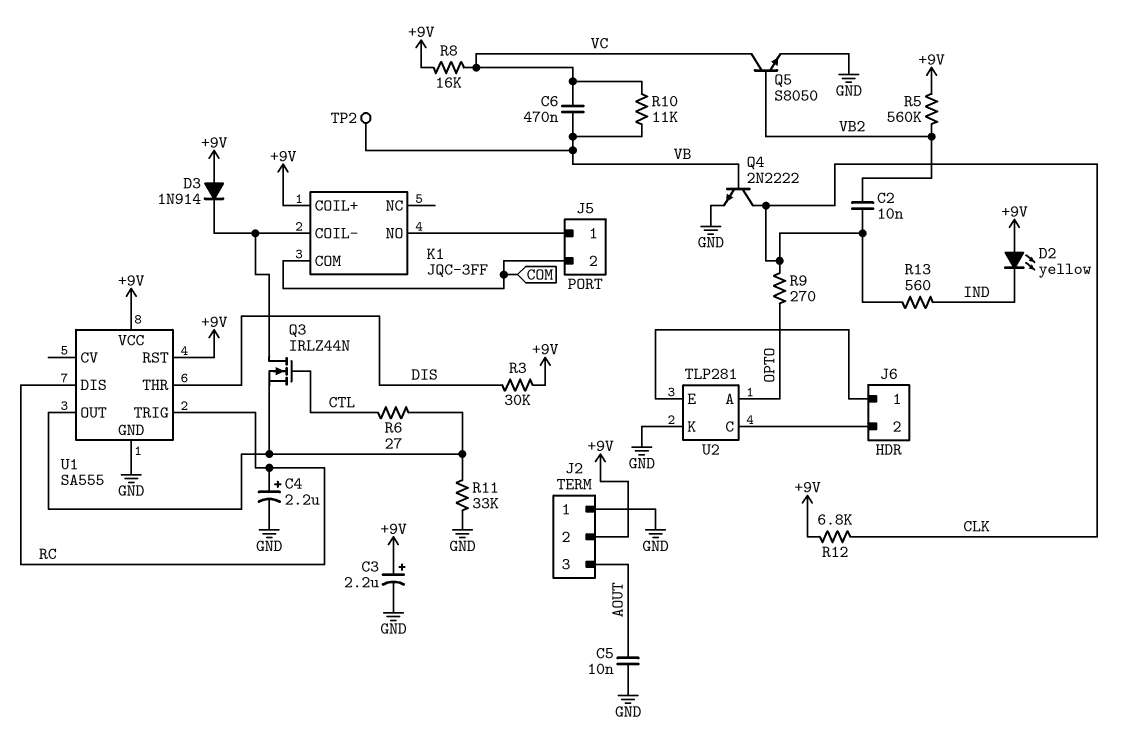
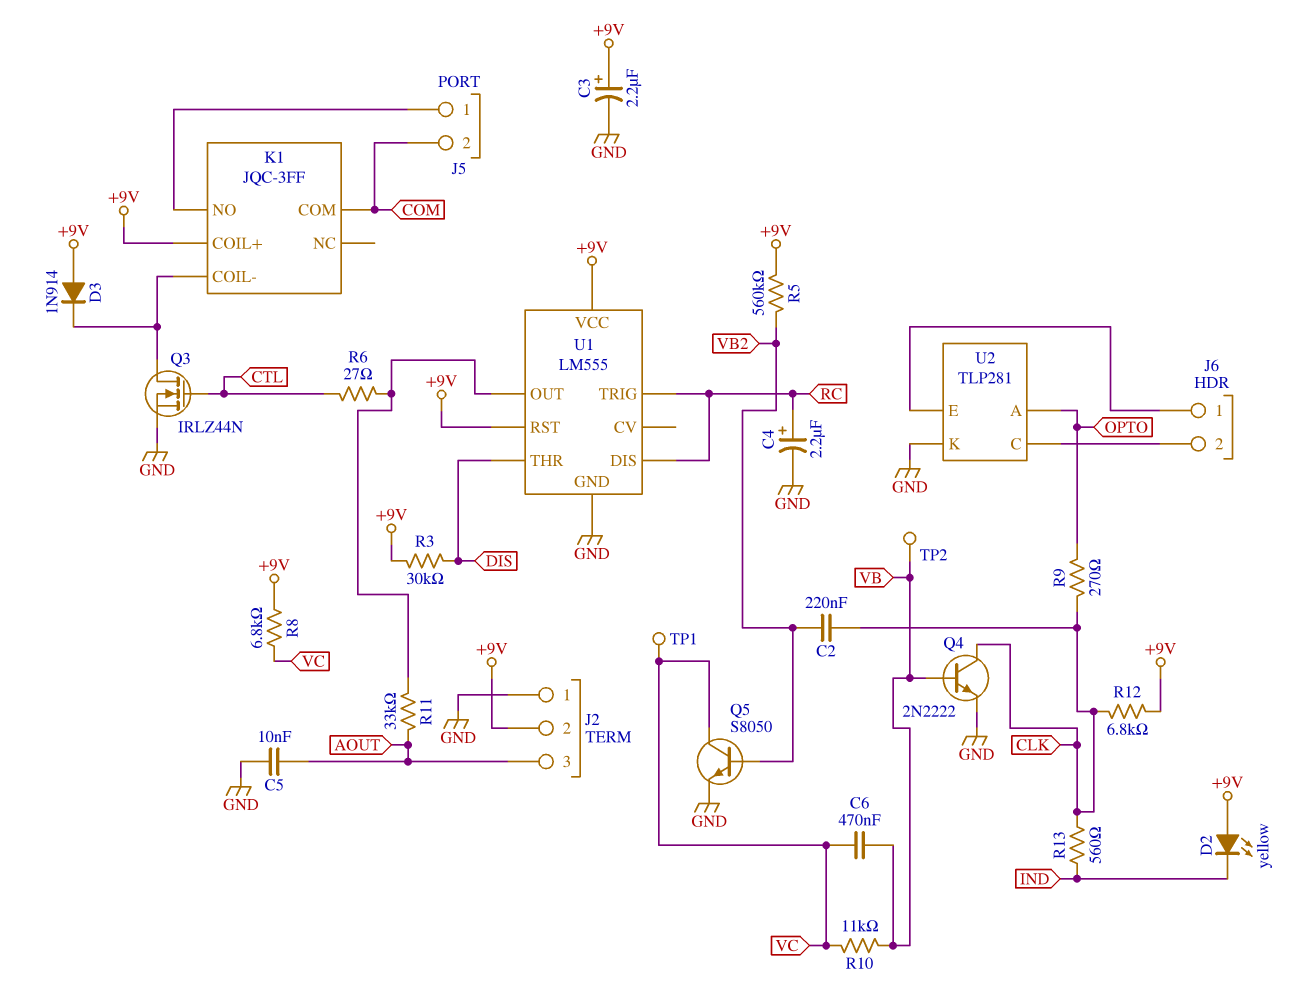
C2: 10nF (CLK, VB2) -> 220nF (CLK, VB2)
Q3: NMOS IRLZ44N (G CTL, D K1/COIL-, S U1/OUT) -> NMOS IRLZ44N (G CTL, D K1/COIL-, S GND)
R8: 16k (+9V, VC) -> 6.8k (+9V, VC)
R11: 33k (GND, U1/OUT) -> 33k (AOUT, U1/OUT)
TP1: none -> test point (VC)
U1: SA555 -> LM555

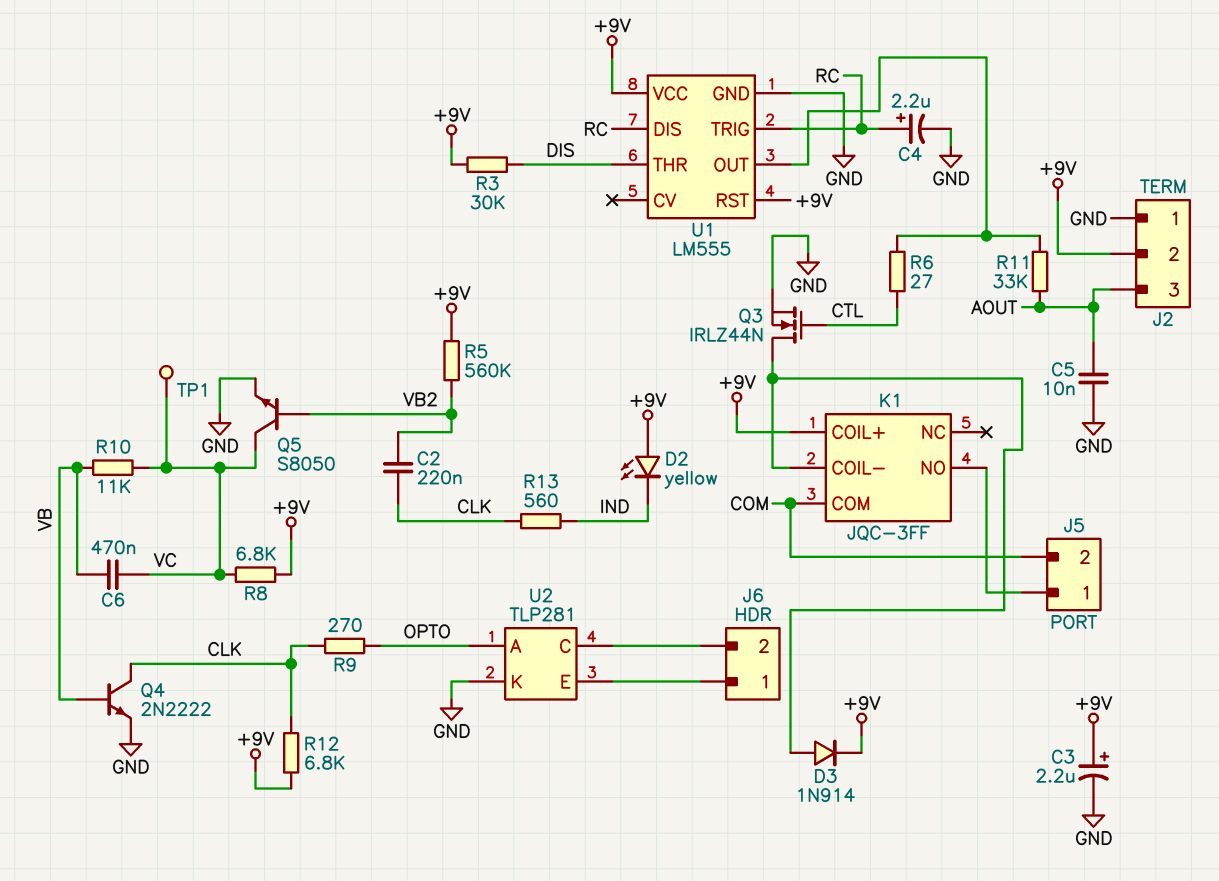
D3: diode 1N914 (A +9V, K K1/COIL-) -> diode 1N914 (A K1/COIL-, K +9V)
TP2: test point (VB) -> none

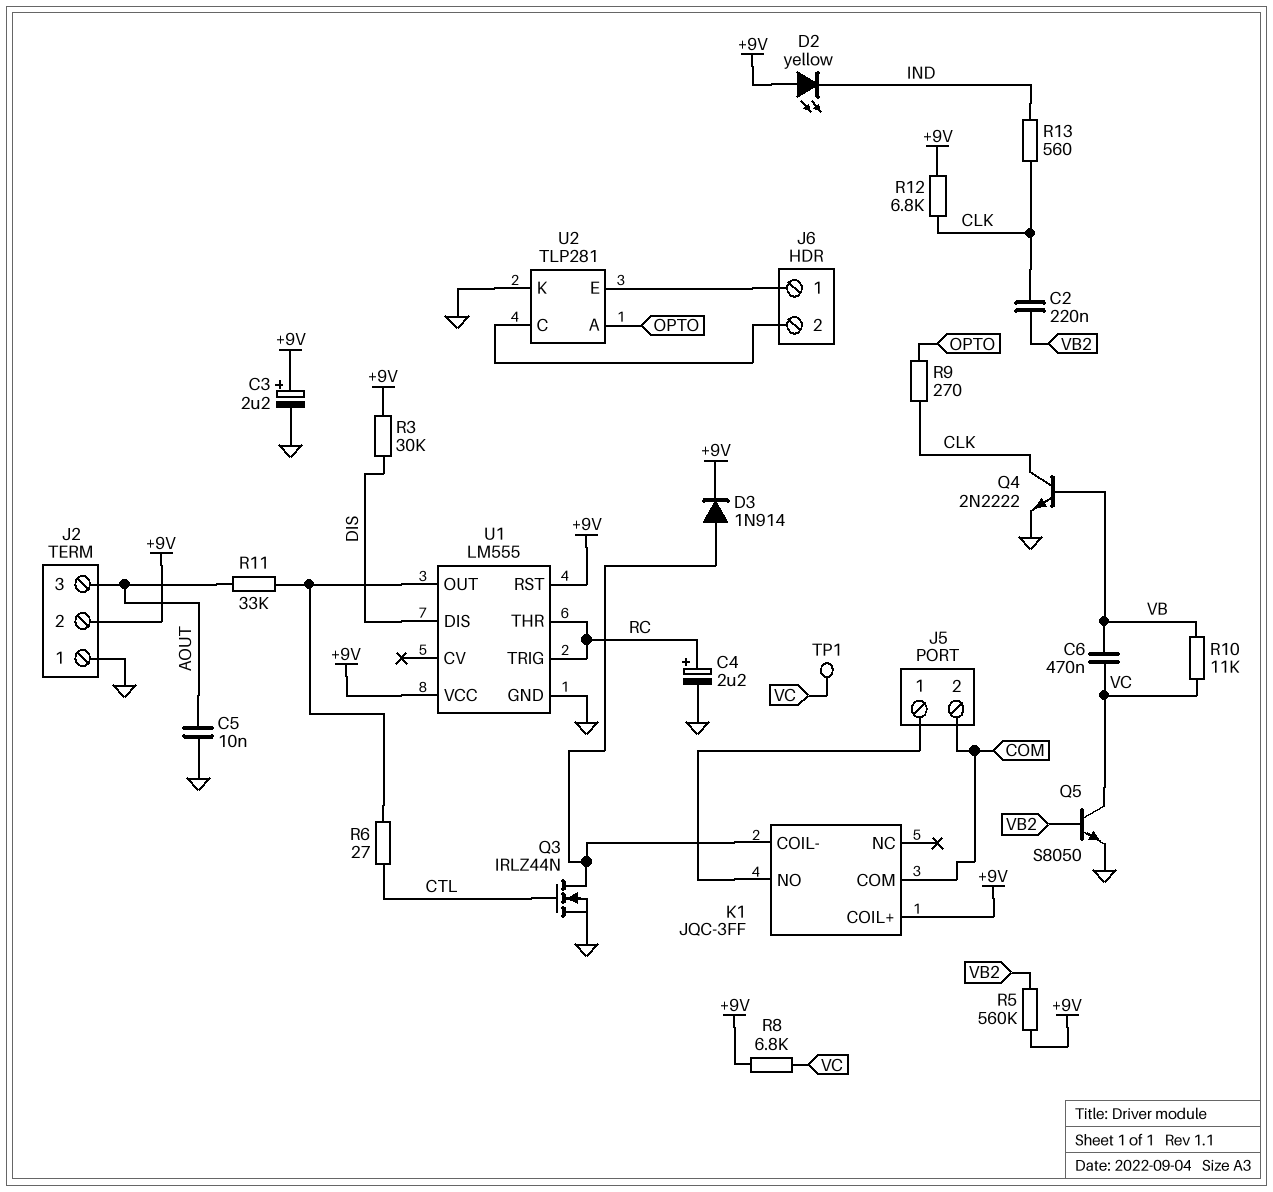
U1 pin DIS: RC -> DIS
U1 pin THR: DIS -> RC

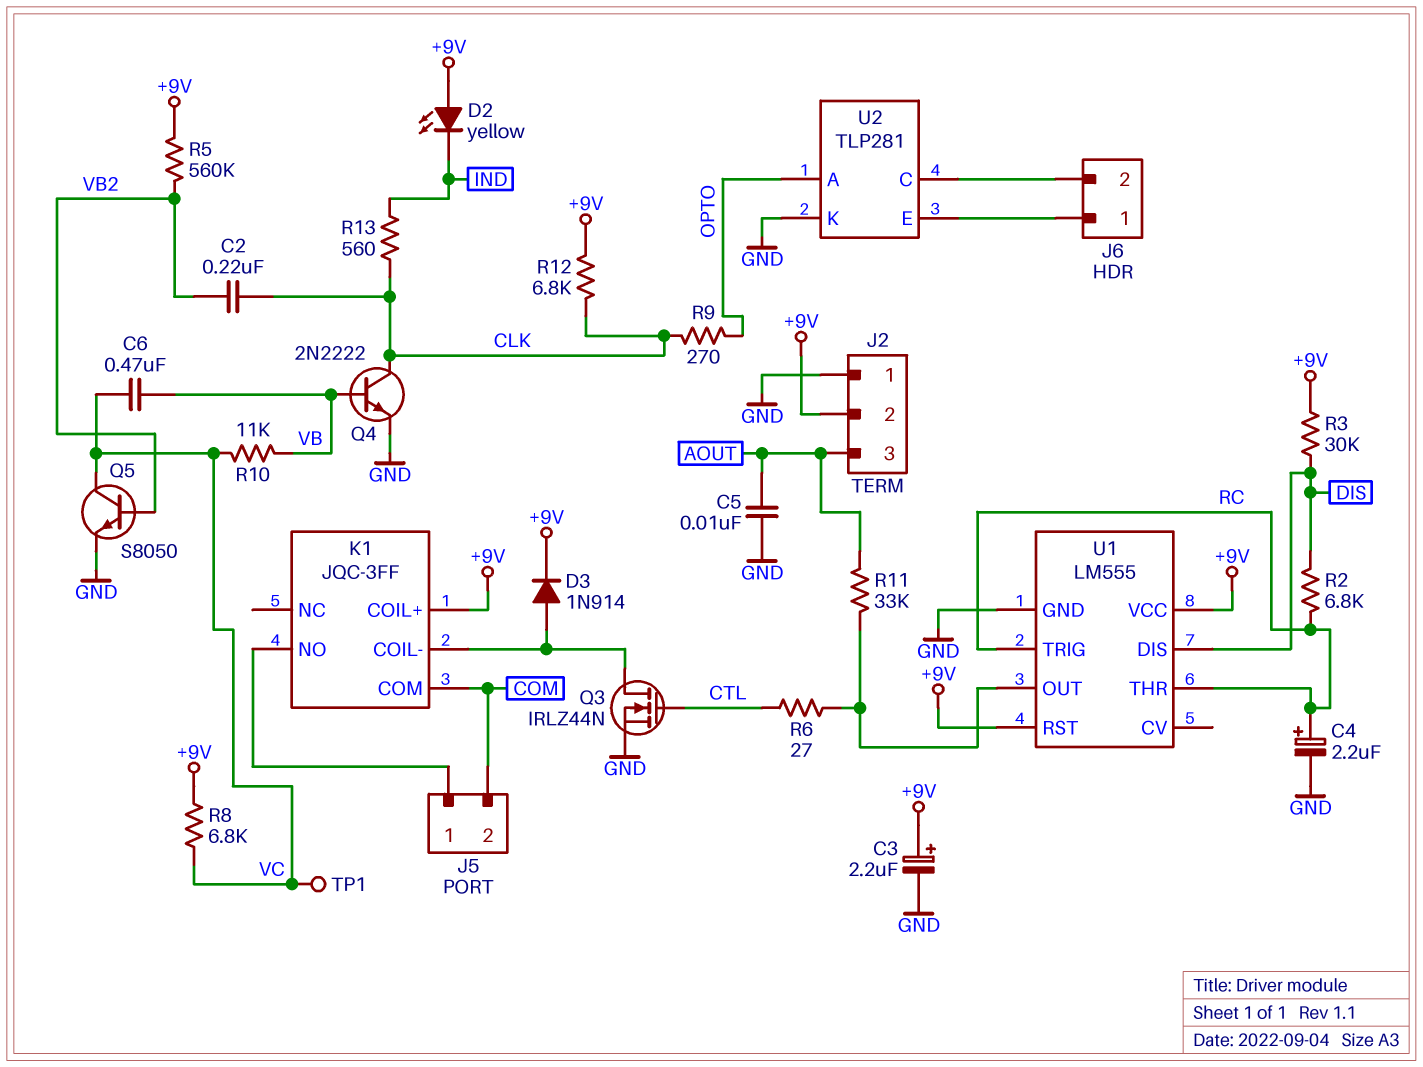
R2: none -> 6.8k (DIS, RC)

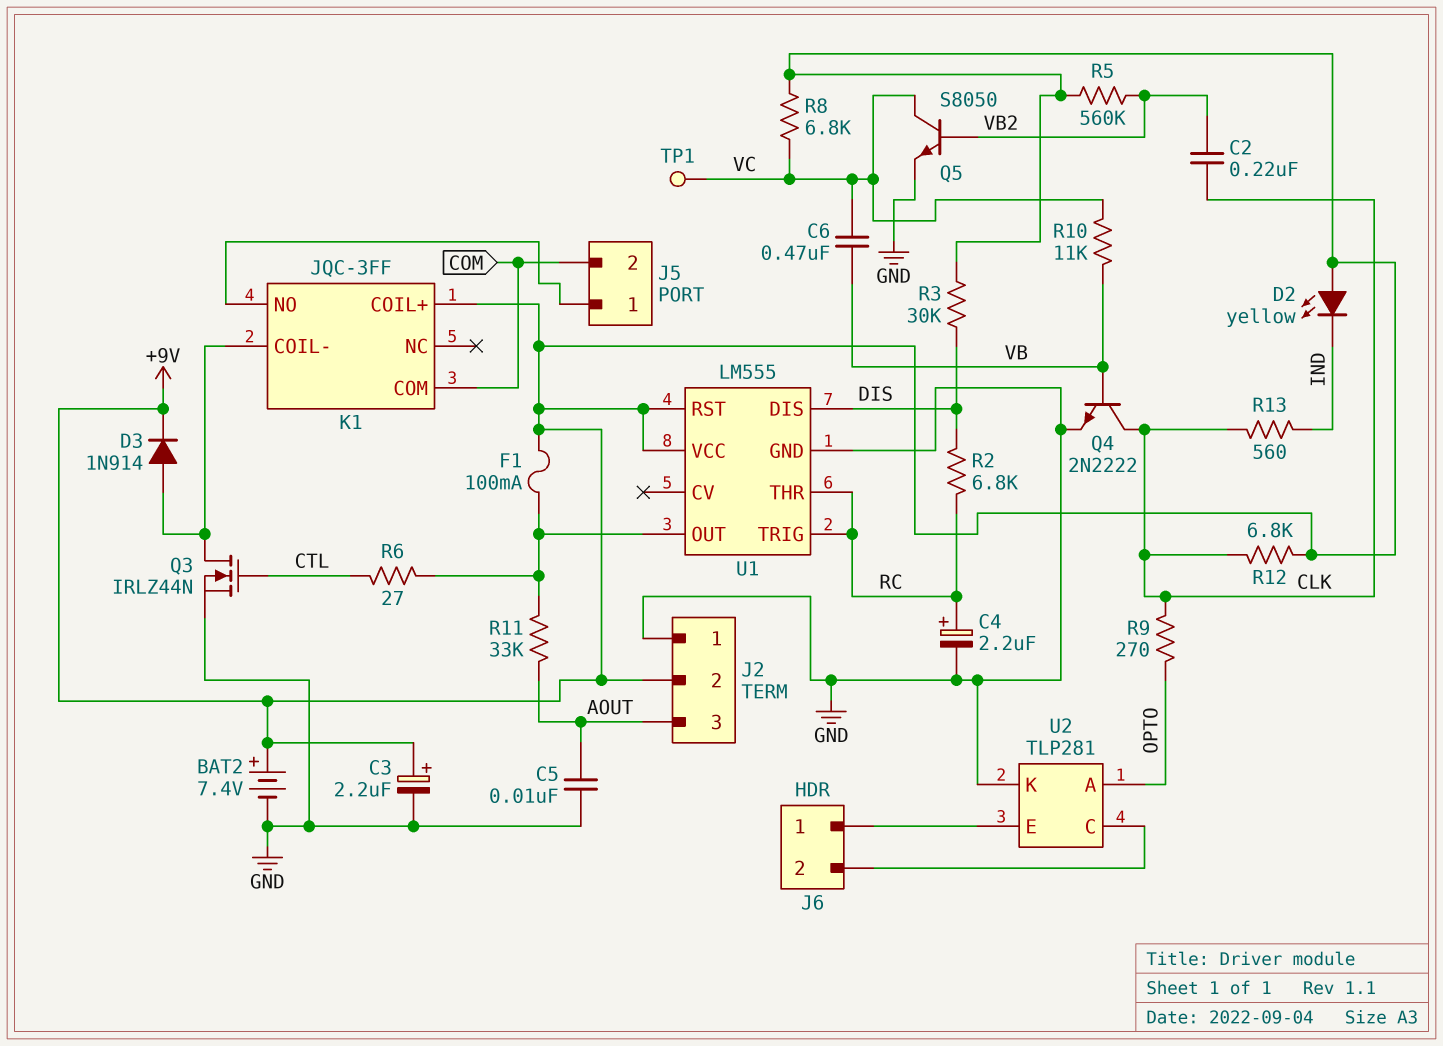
BAT2: none -> 7.4V (plus +9V, minus GND)
F1: none -> 100mA (+9V, U1/OUT)

